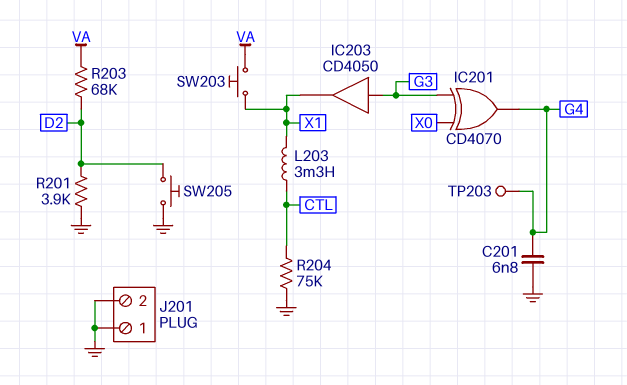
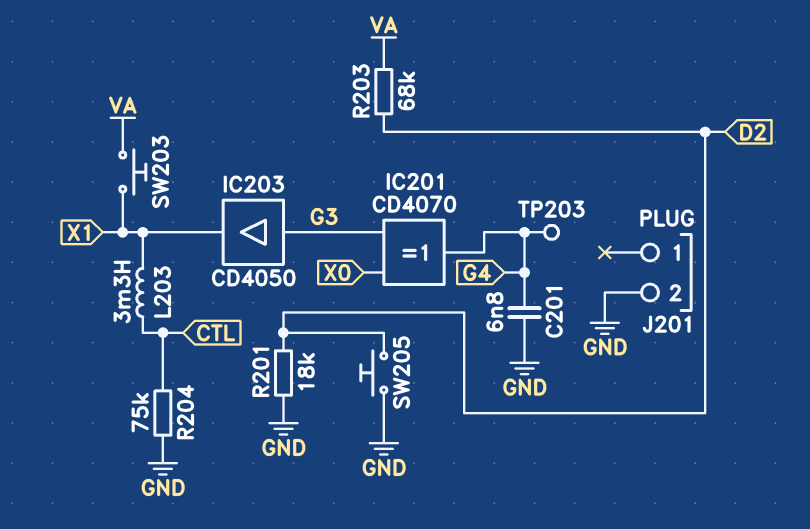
J201 pin 1: GND -> none
R201: 3.9k (D2, GND) -> 18k (D2, GND)

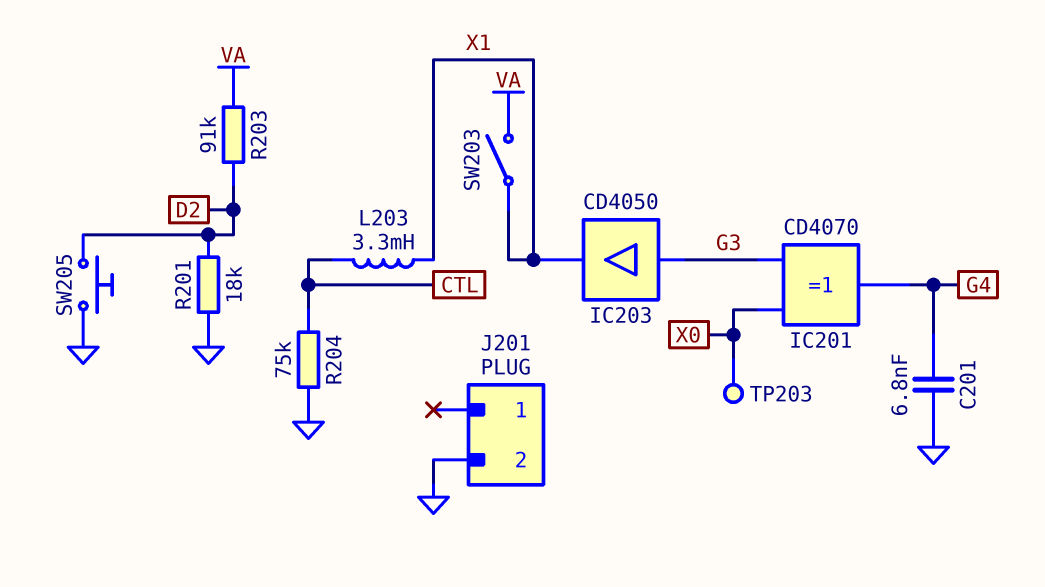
R203: 68k (D2, VA) -> 91k (D2, VA)
SW203: button (VA, X1) -> switch (VA, X1)
TP203: test point (G4) -> test point (X0)

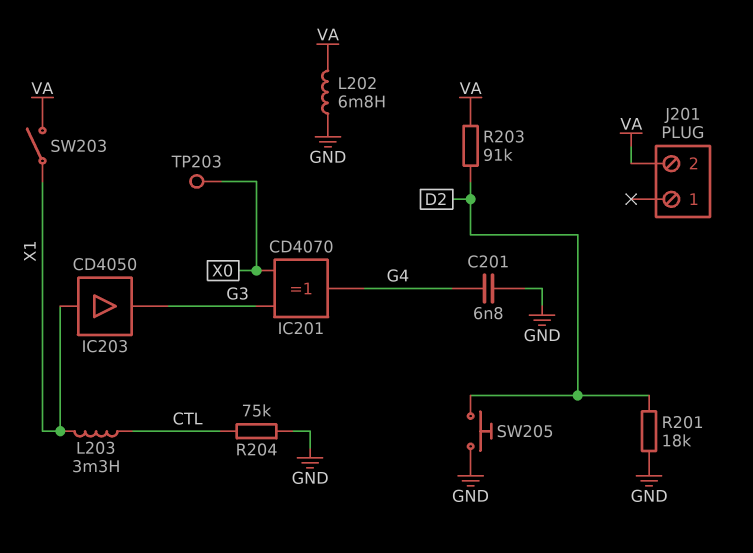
IC203: buffer CD4050 (in G3, out X1) -> buffer CD4050 (in X1, out G3)
J201 pin 2: GND -> VA
L202: none -> 6.8mH (GND, VA)

